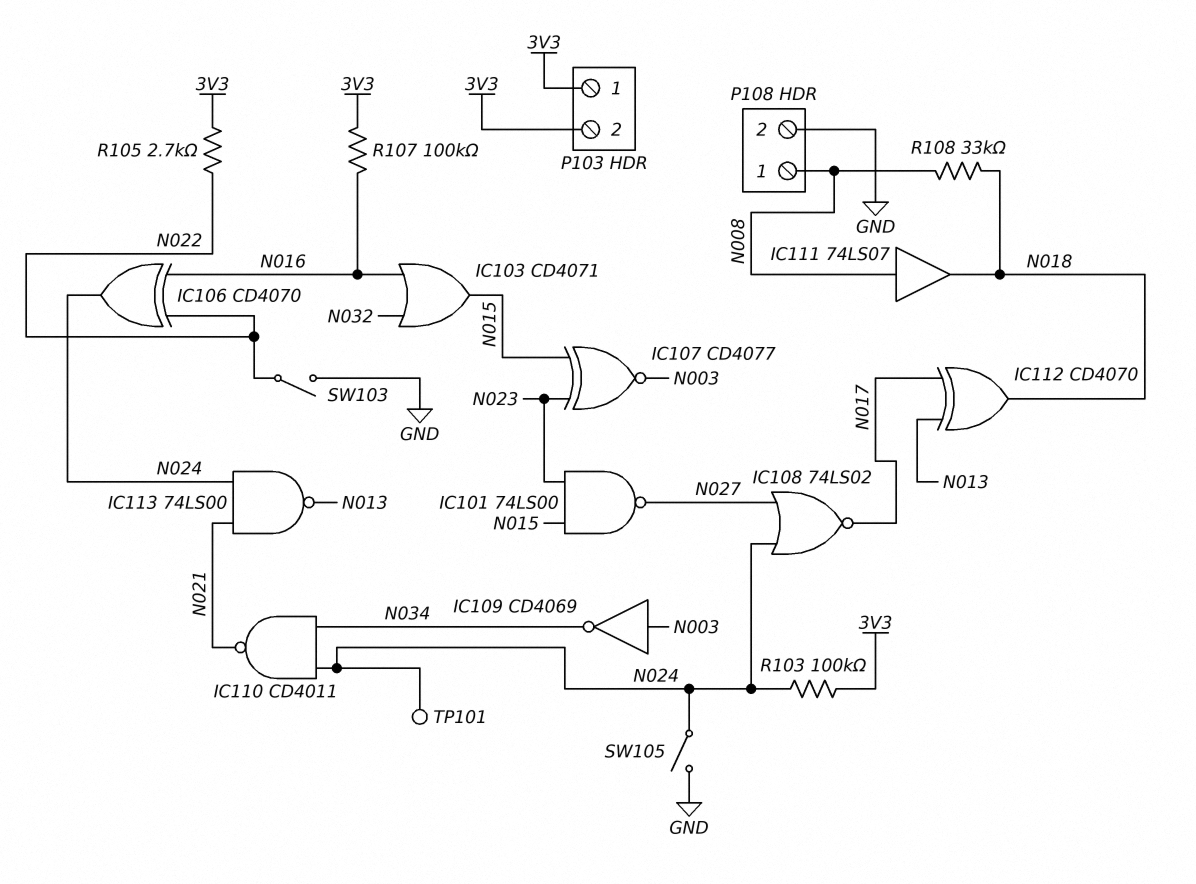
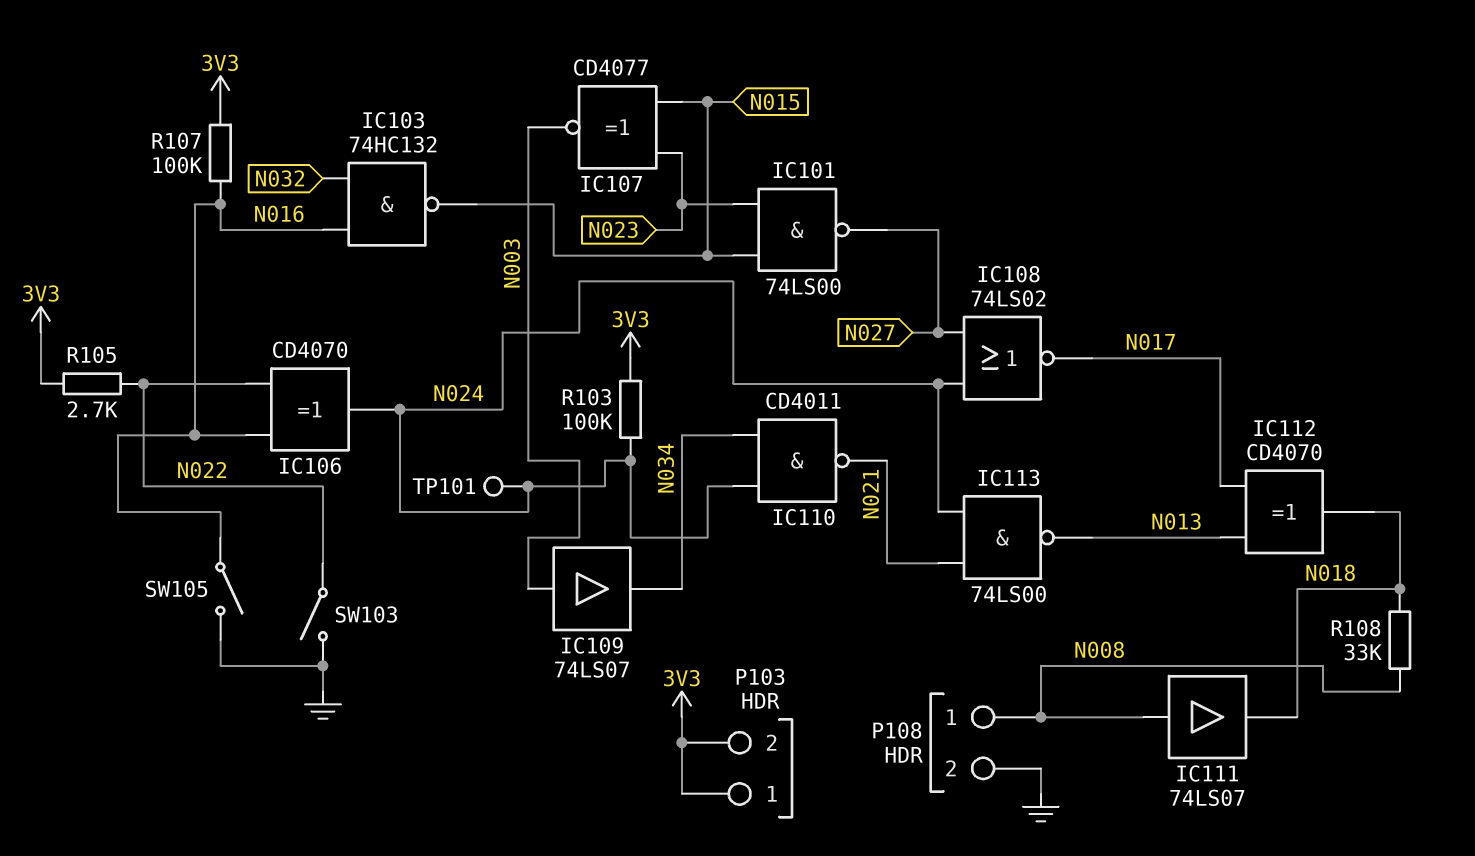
IC103: OR CD4071 (in N016, in N032, out N015) -> NAND 74HC132 (in N016, in N032, out N015)
IC109: NOT CD4069 (in N003, out N034) -> buffer 74LS07 (in N003, out N034)
SW105: switch (GND, N024) -> switch (GND, N016)

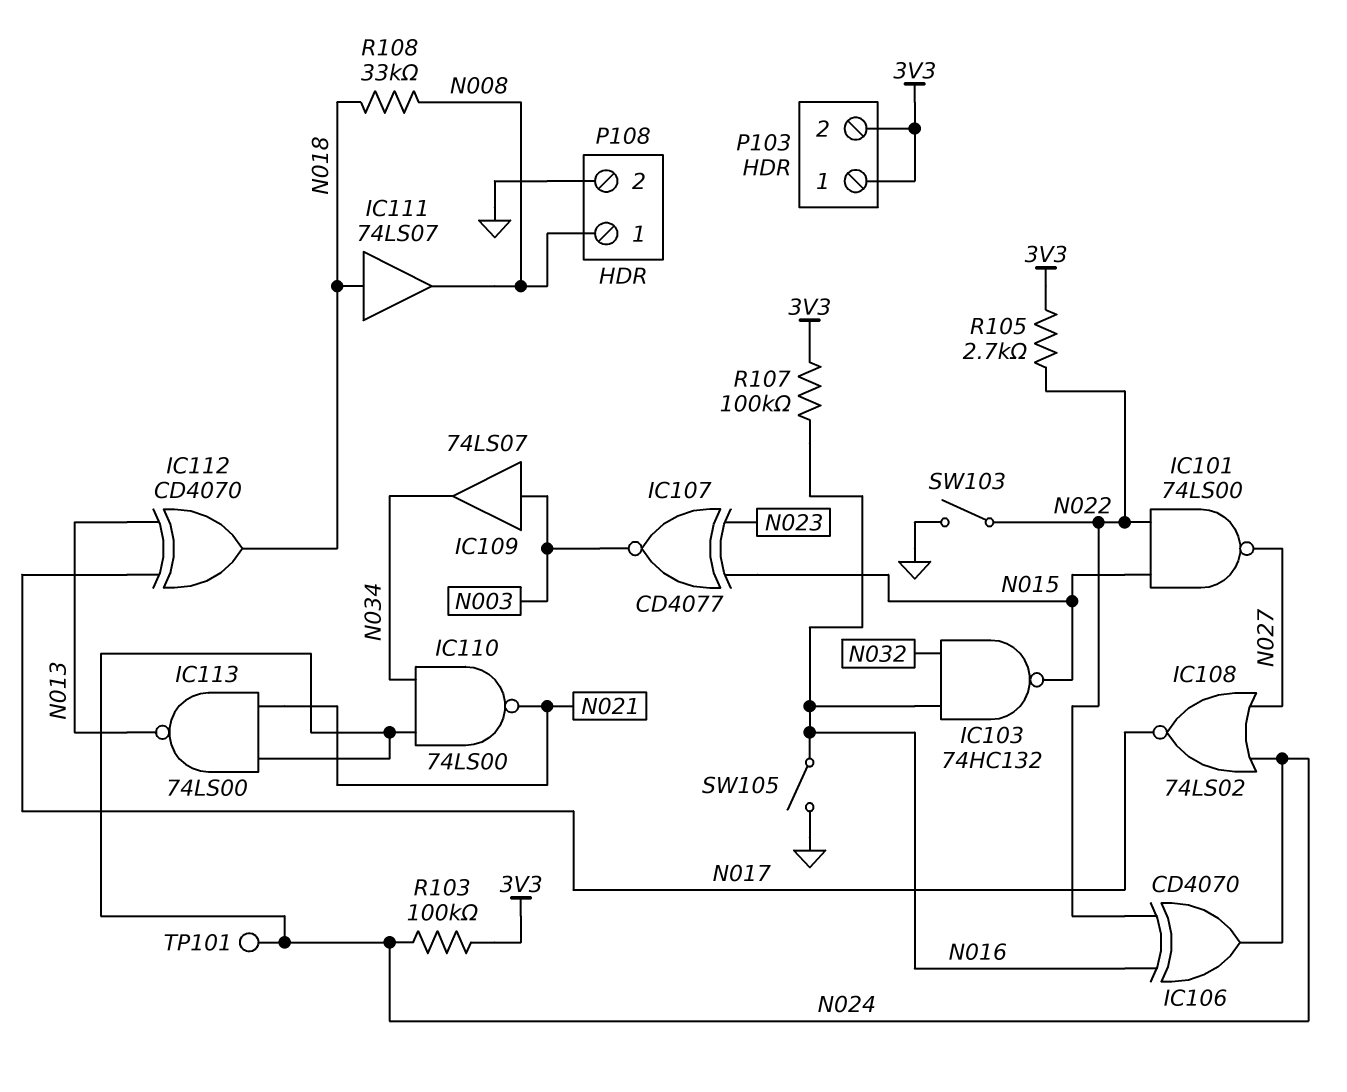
IC101: NAND 74LS00 (in N015, in N023, out N027) -> NAND 74LS00 (in N015, in N022, out N027)
IC110: NAND CD4011 (in N024, in N034, out N021) -> NAND 74LS00 (in N024, in N034, out N021)
IC111: buffer 74LS07 (in N008, out N018) -> buffer 74LS07 (in N018, out N008)

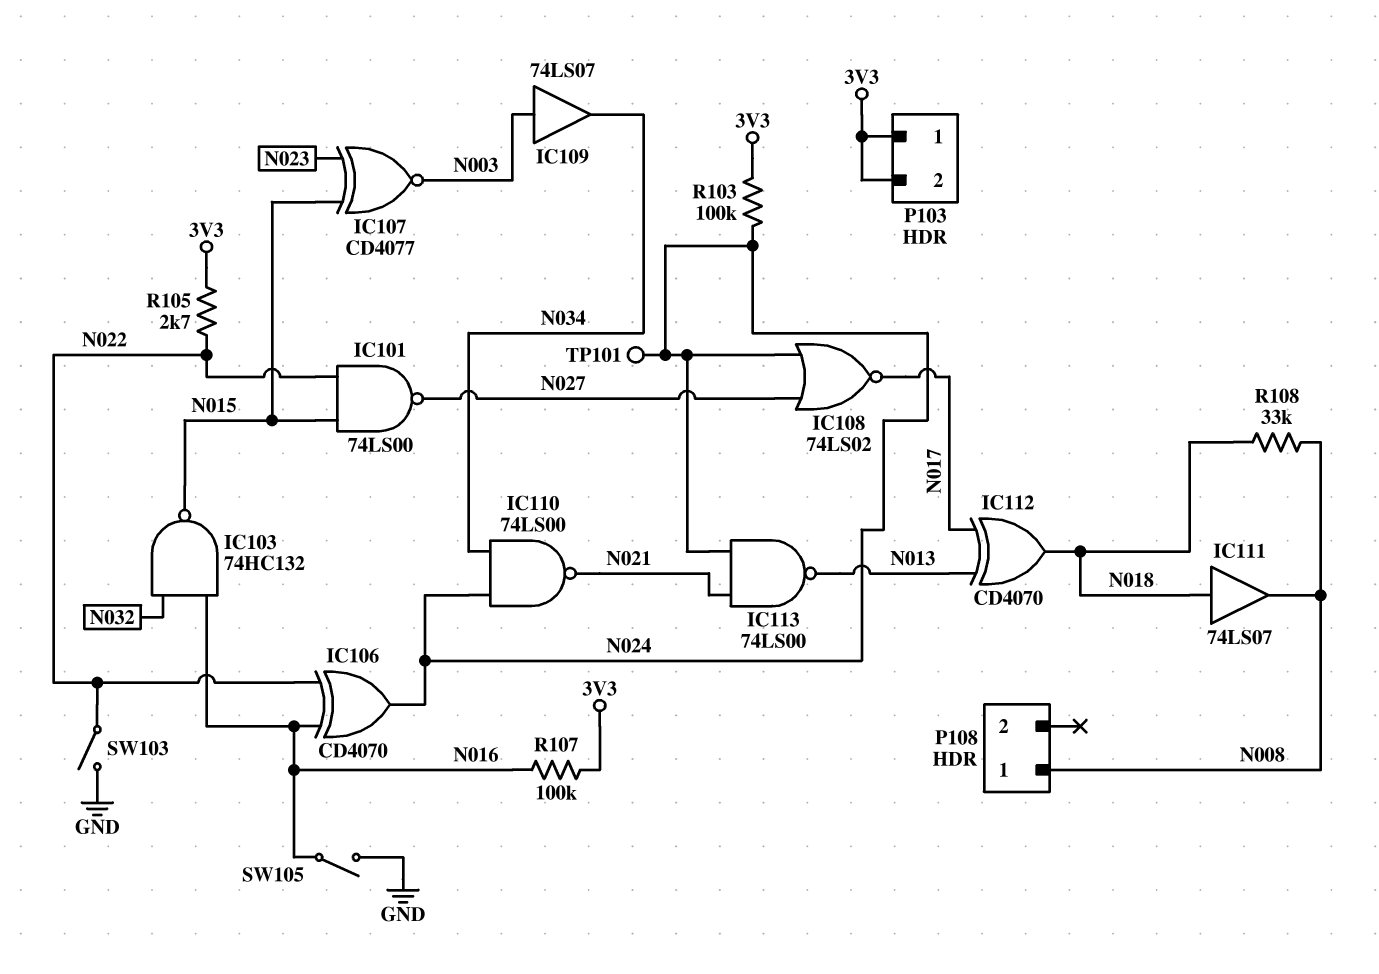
P108 pin 2: GND -> none

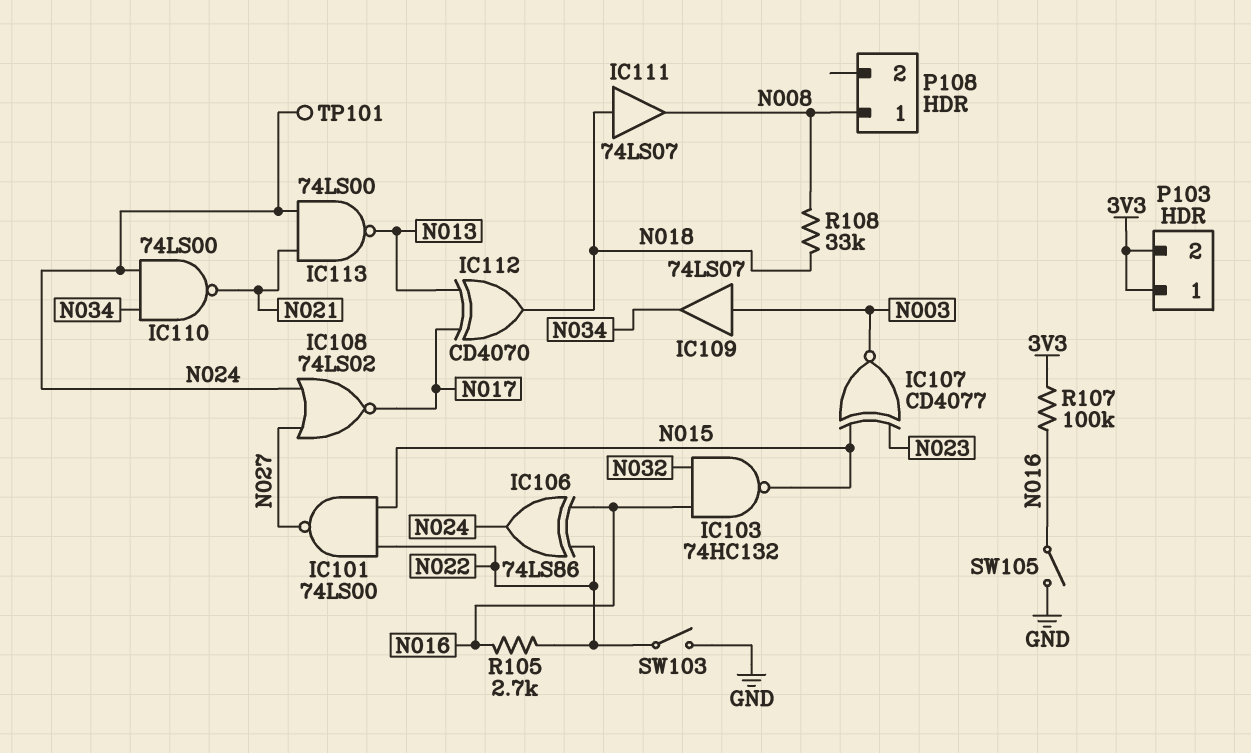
IC106: XOR CD4070 (in N016, in N022, out N024) -> XOR 74LS86 (in N016, in N022, out N024)
R103: 100k (3V3, N024) -> none
R105: 2.7k (3V3, N022) -> 2.7k (N016, N022)

